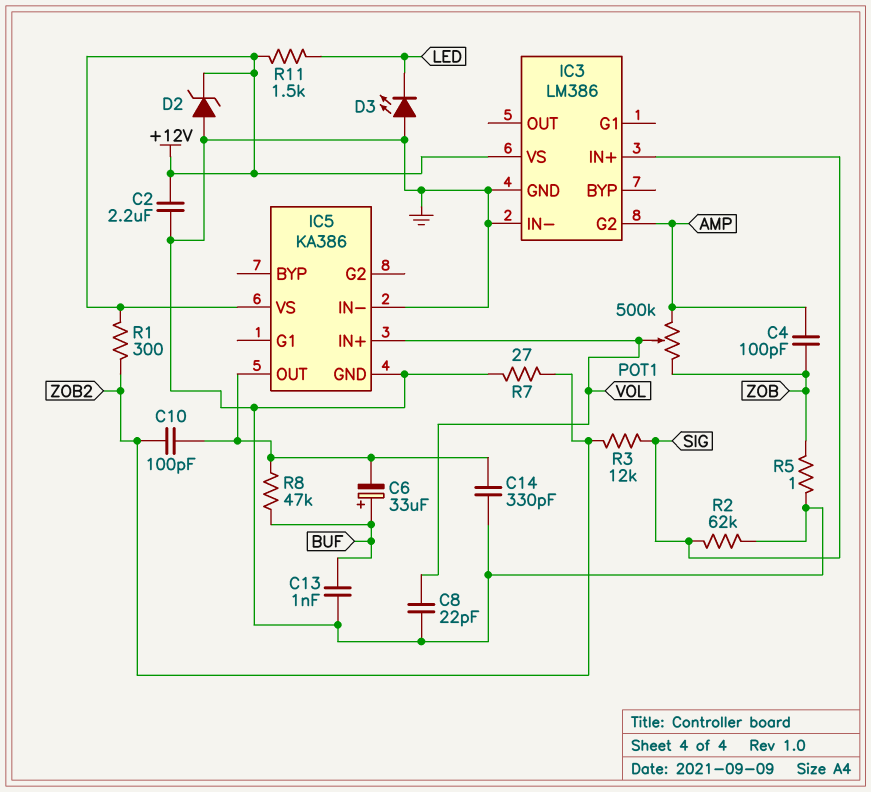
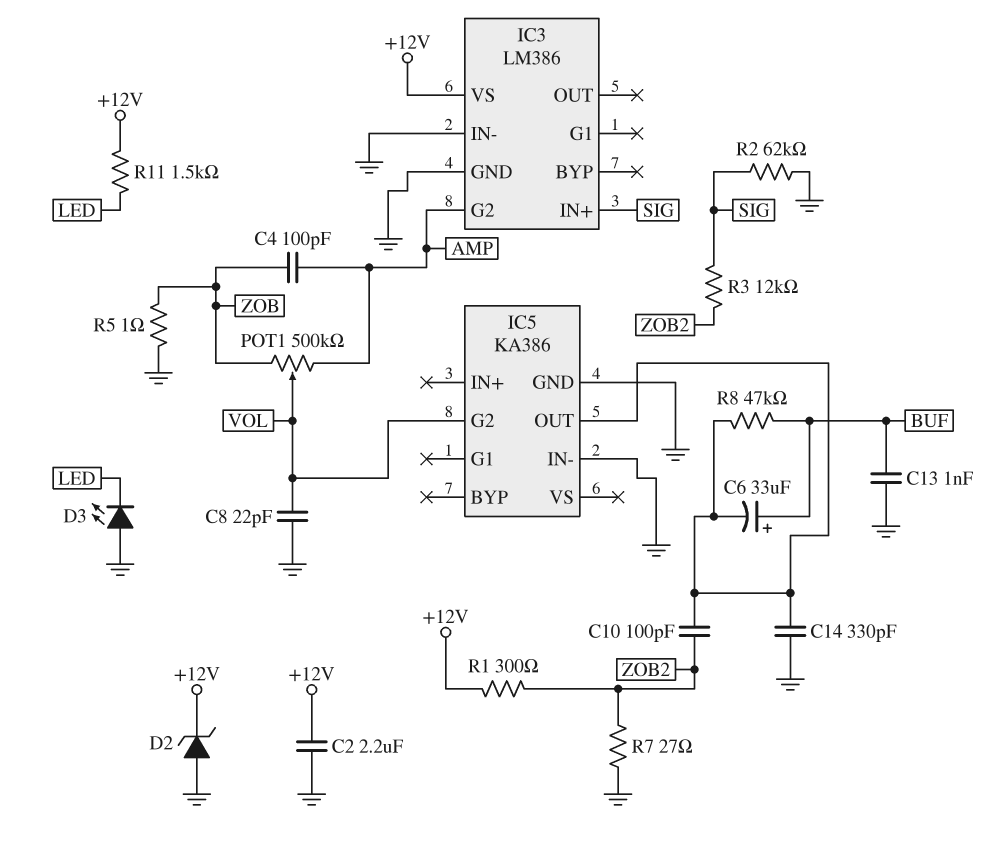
IC5 pin G2: none -> VOL
IC5 pin IN+: VOL -> none
IC5 pin VS: +12V -> none

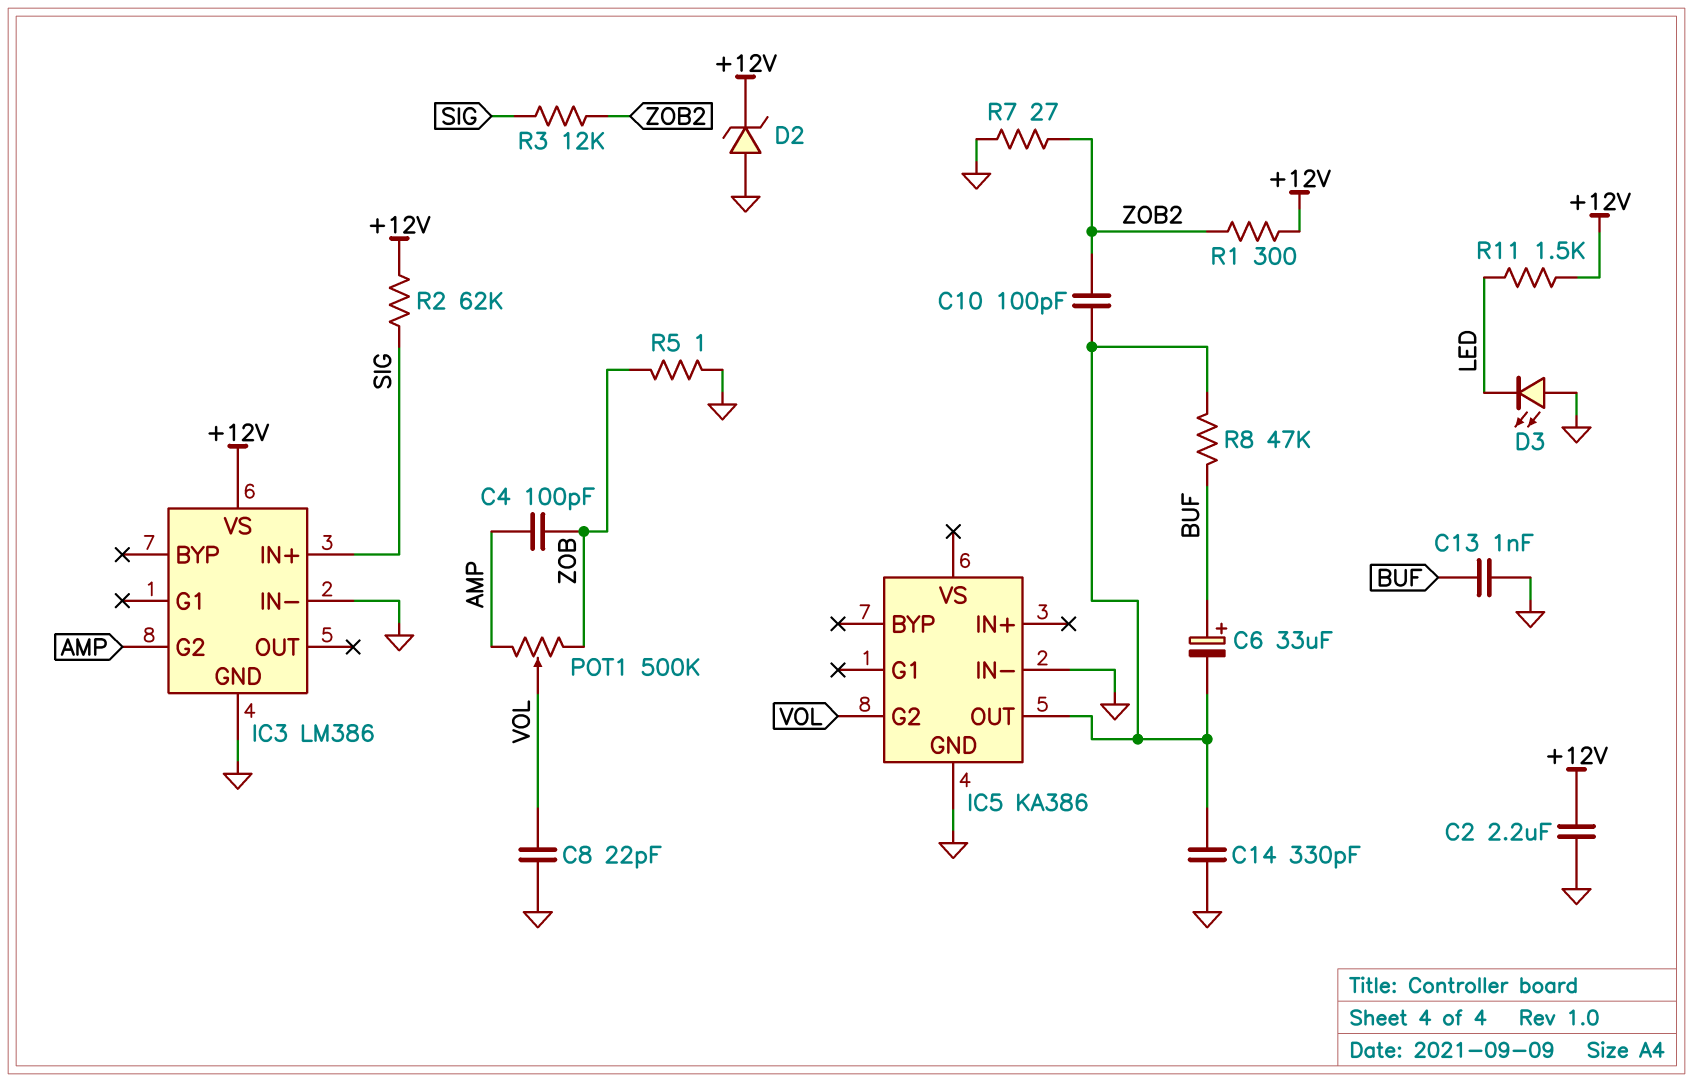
R2: 62k (GND, SIG) -> 62k (+12V, SIG)

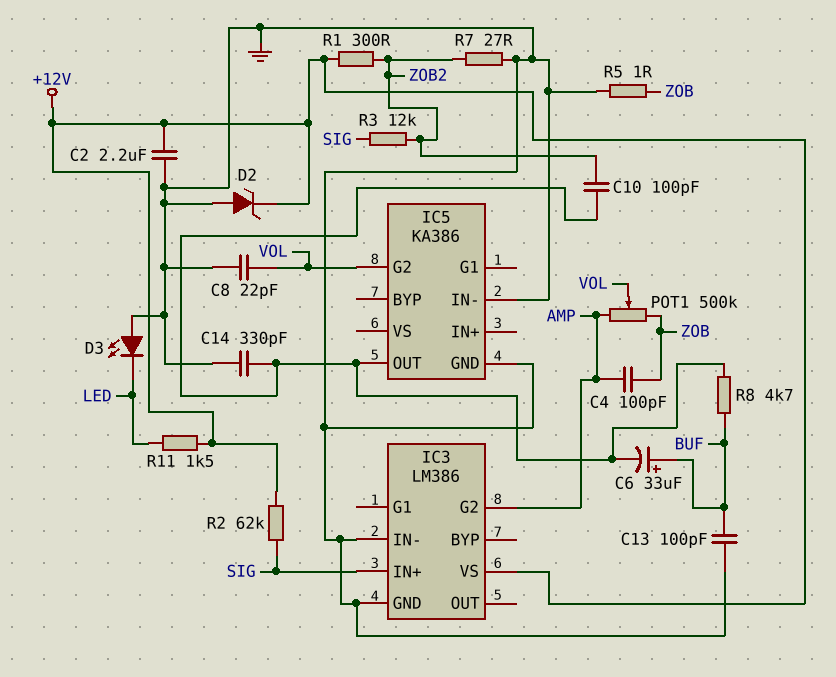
C13: 1nF (BUF, GND) -> 100pF (BUF, GND)
R8: 47k (BUF, IC5/OUT) -> 4.7k (BUF, IC5/OUT)

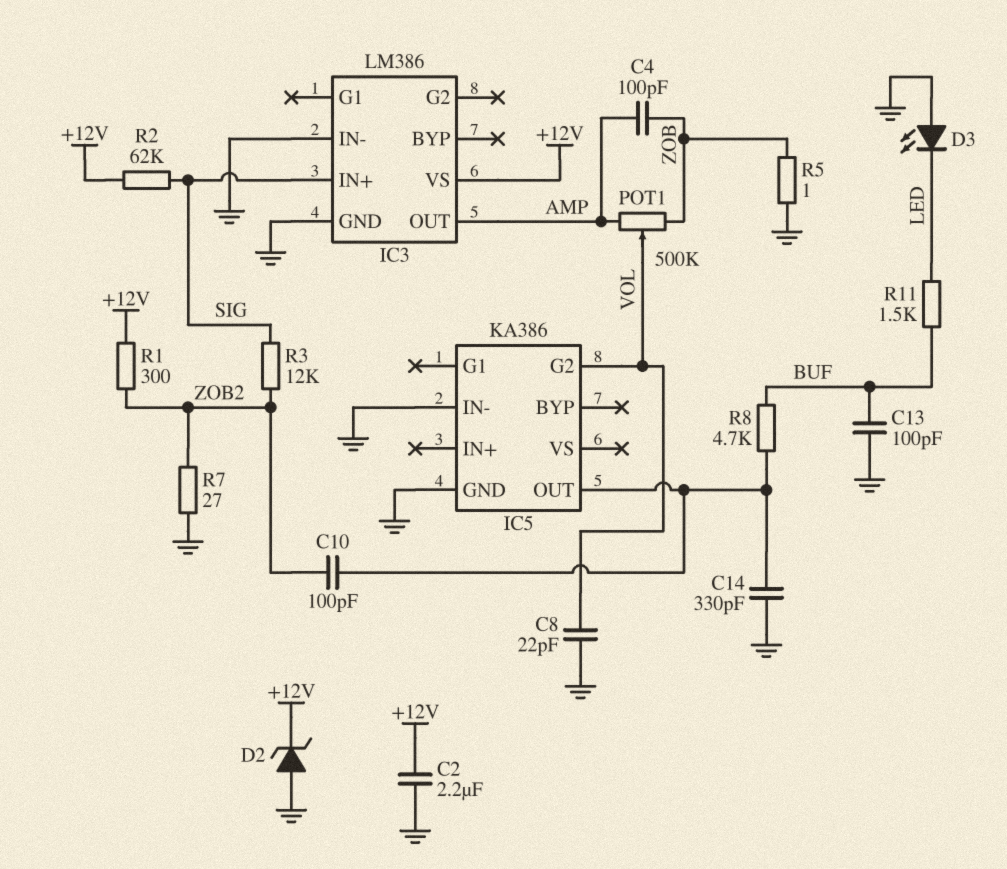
C6: 33uF (plus BUF, minus IC5/OUT) -> none
IC3 pin G2: AMP -> none
IC3 pin OUT: none -> AMP
R11: 1.5k (+12V, LED) -> 1.5k (BUF, LED)

